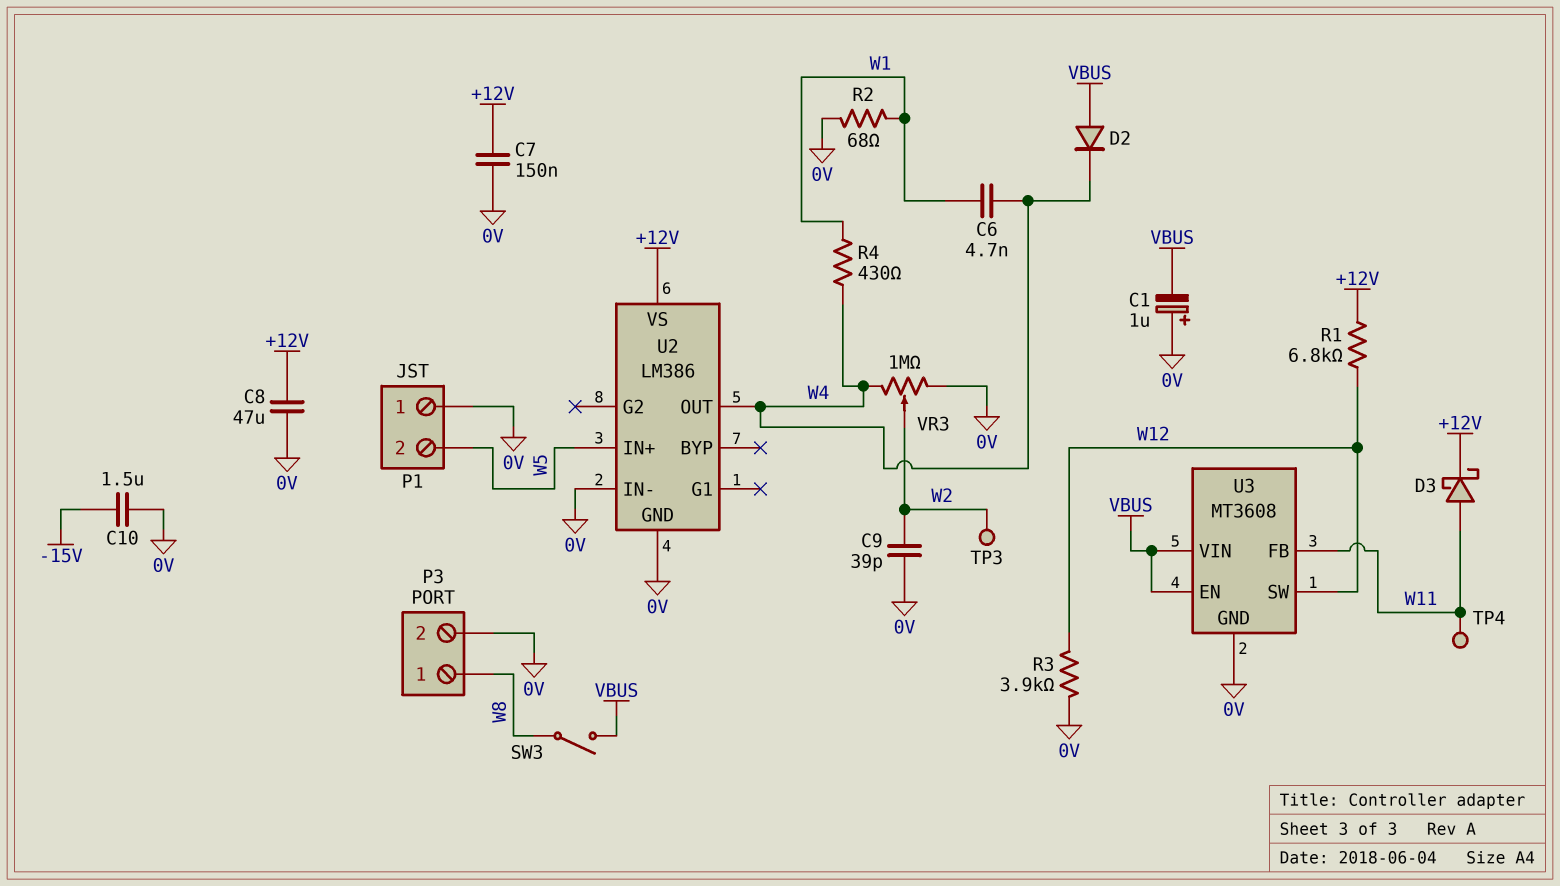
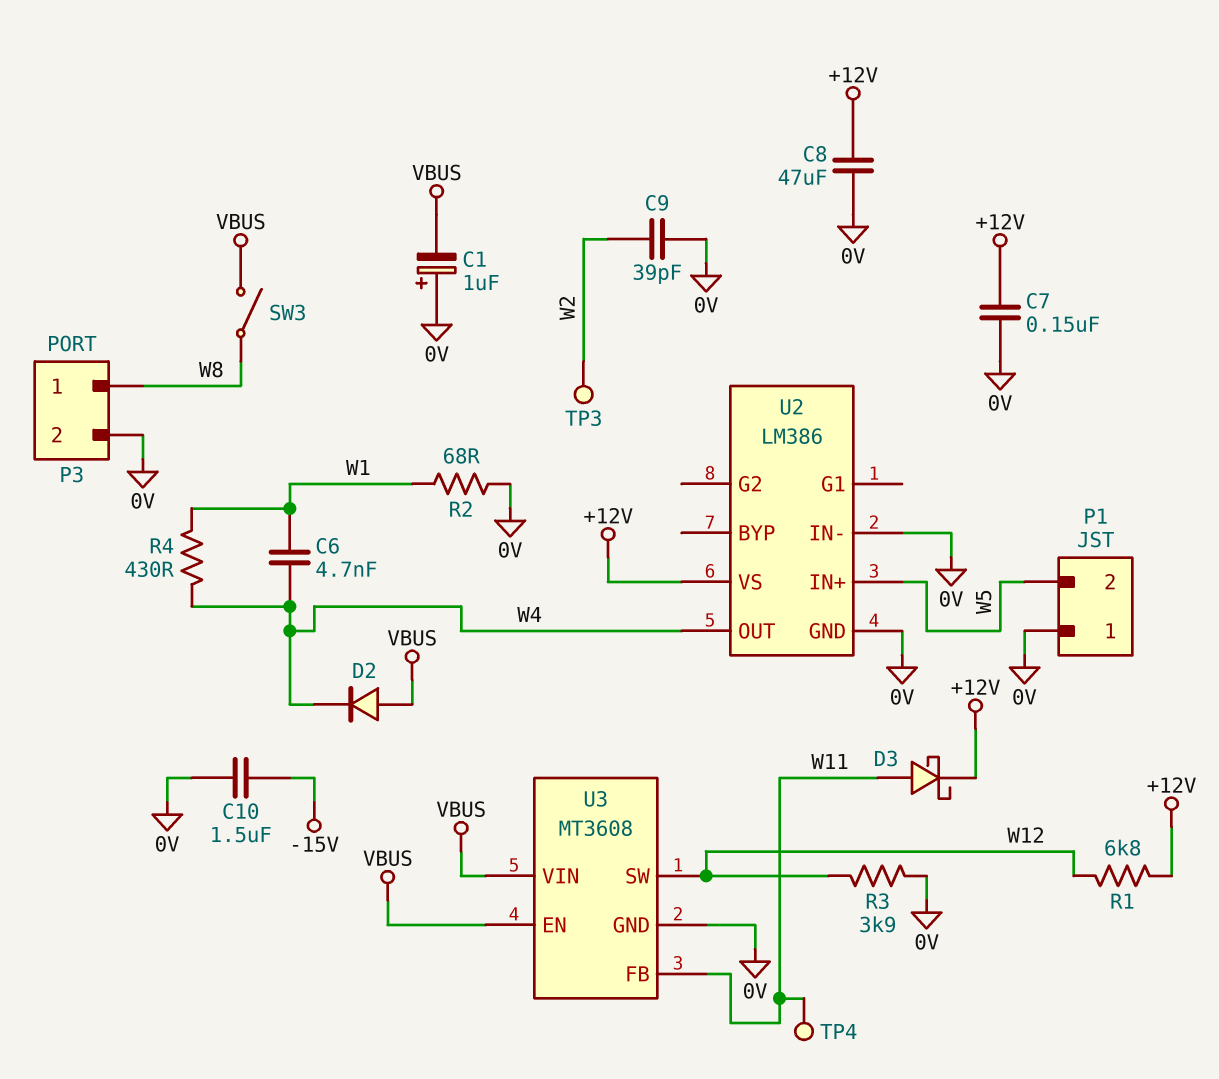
VR3: 1M (0V, W4, wiper W2) -> none

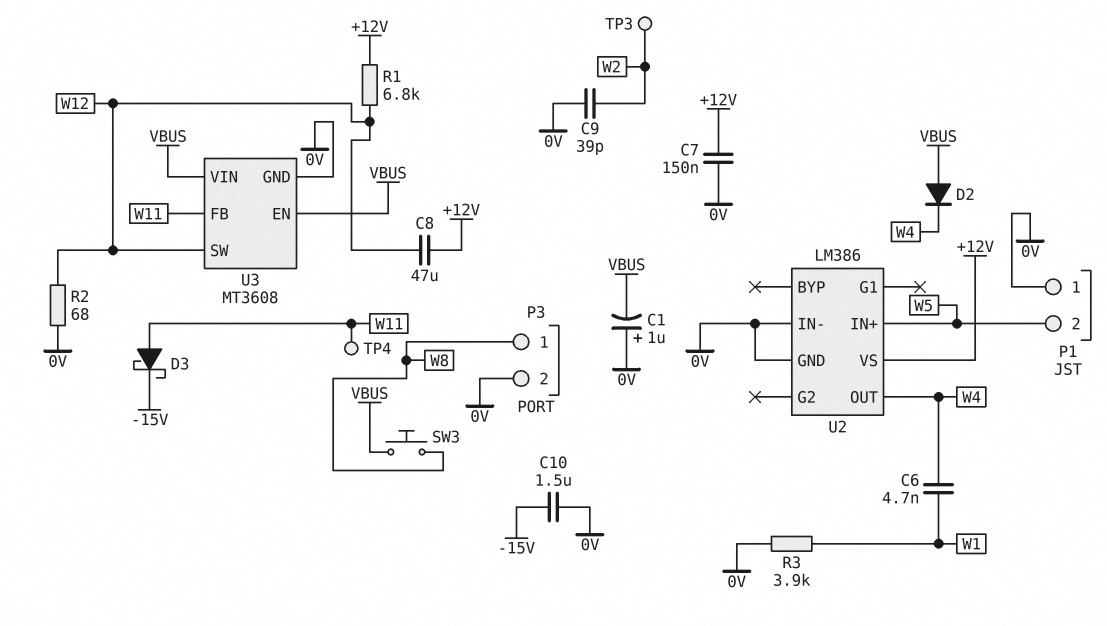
C8: 47uF (+12V, 0V) -> 47uF (+12V, W12)
D3: schottky (A W11, K +12V) -> schottky (A W11, K -15V)
R2: 68 (0V, W1) -> 68 (0V, W12)
R3: 3.9k (0V, W12) -> 3.9k (0V, W1)
R4: 430 (W1, W4) -> none
SW3: switch (VBUS, W8) -> button (VBUS, W8)

